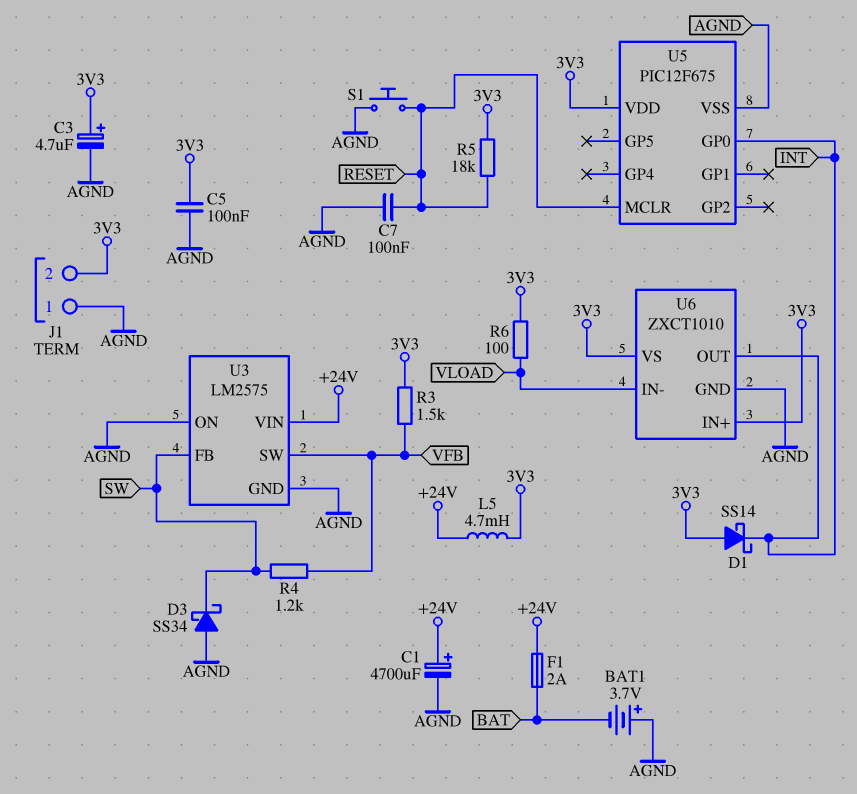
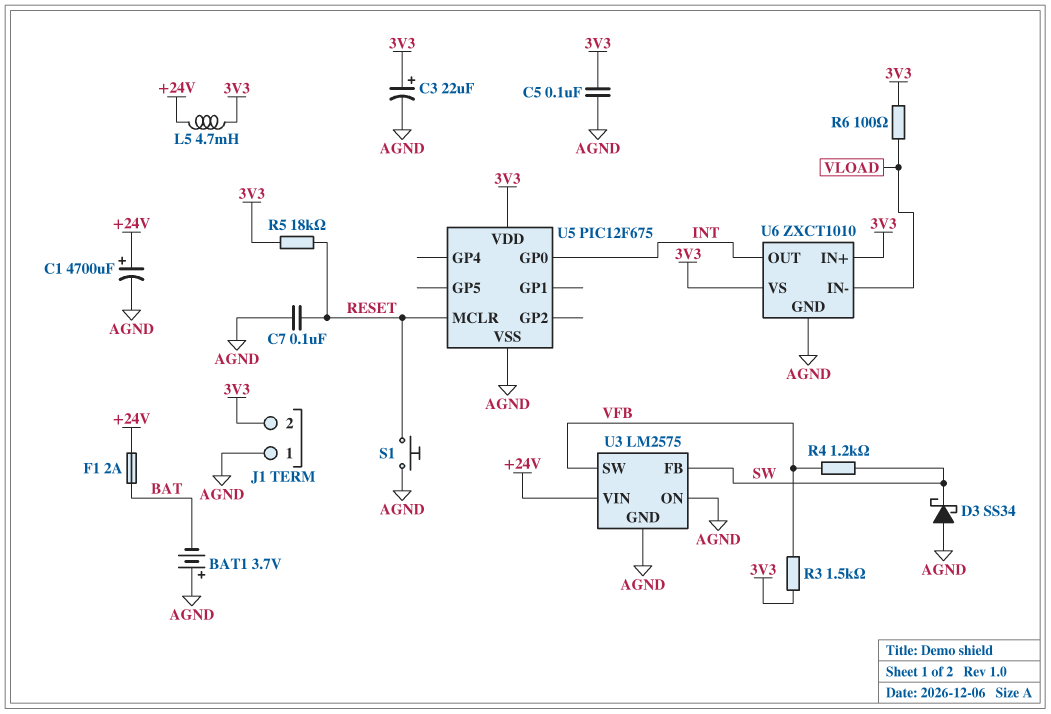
C3: 4.7uF (plus 3V3, minus AGND) -> 22uF (plus 3V3, minus AGND)
D1: schottky SS14 (A 3V3, K INT) -> none

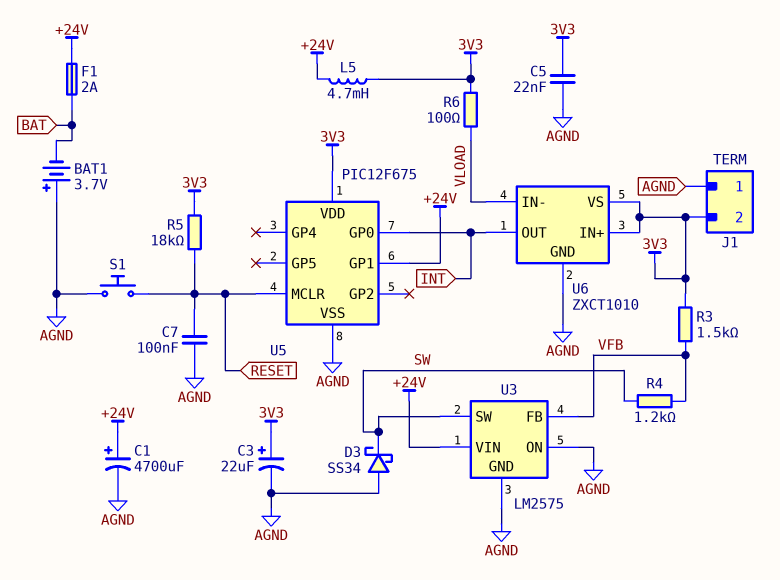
C5: 100nF (3V3, AGND) -> 22nF (3V3, AGND)
U3 pin FB: SW -> VFB
U3 pin SW: VFB -> SW
U5 pin GP1: none -> +24V

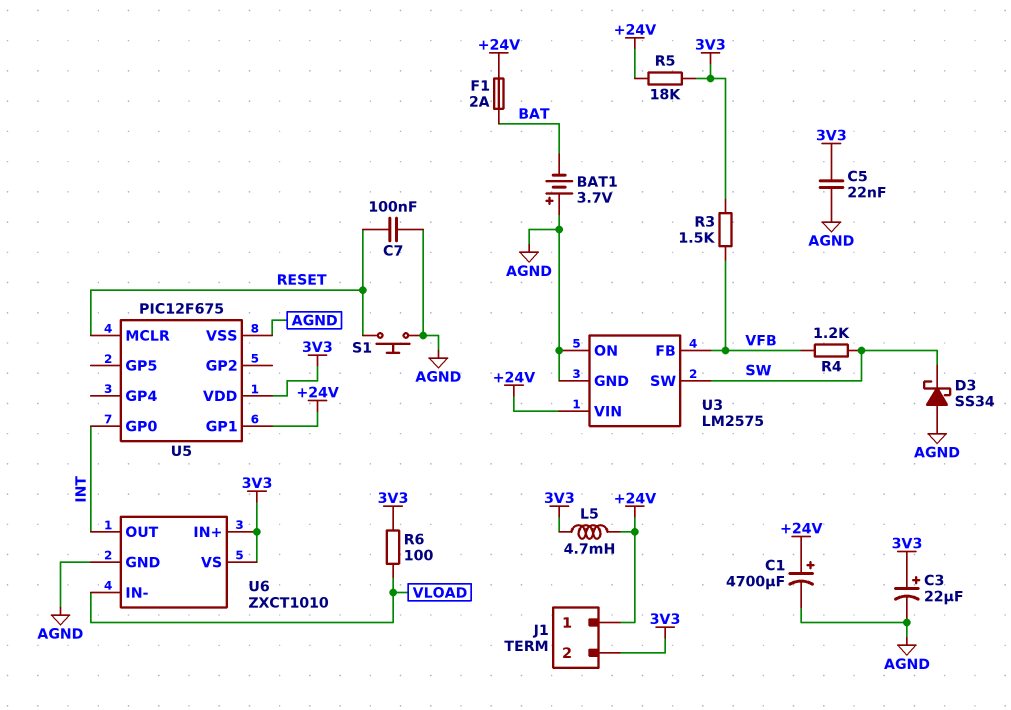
J1 pin 1: AGND -> +24V
R5: 18k (3V3, RESET) -> 18k (+24V, 3V3)

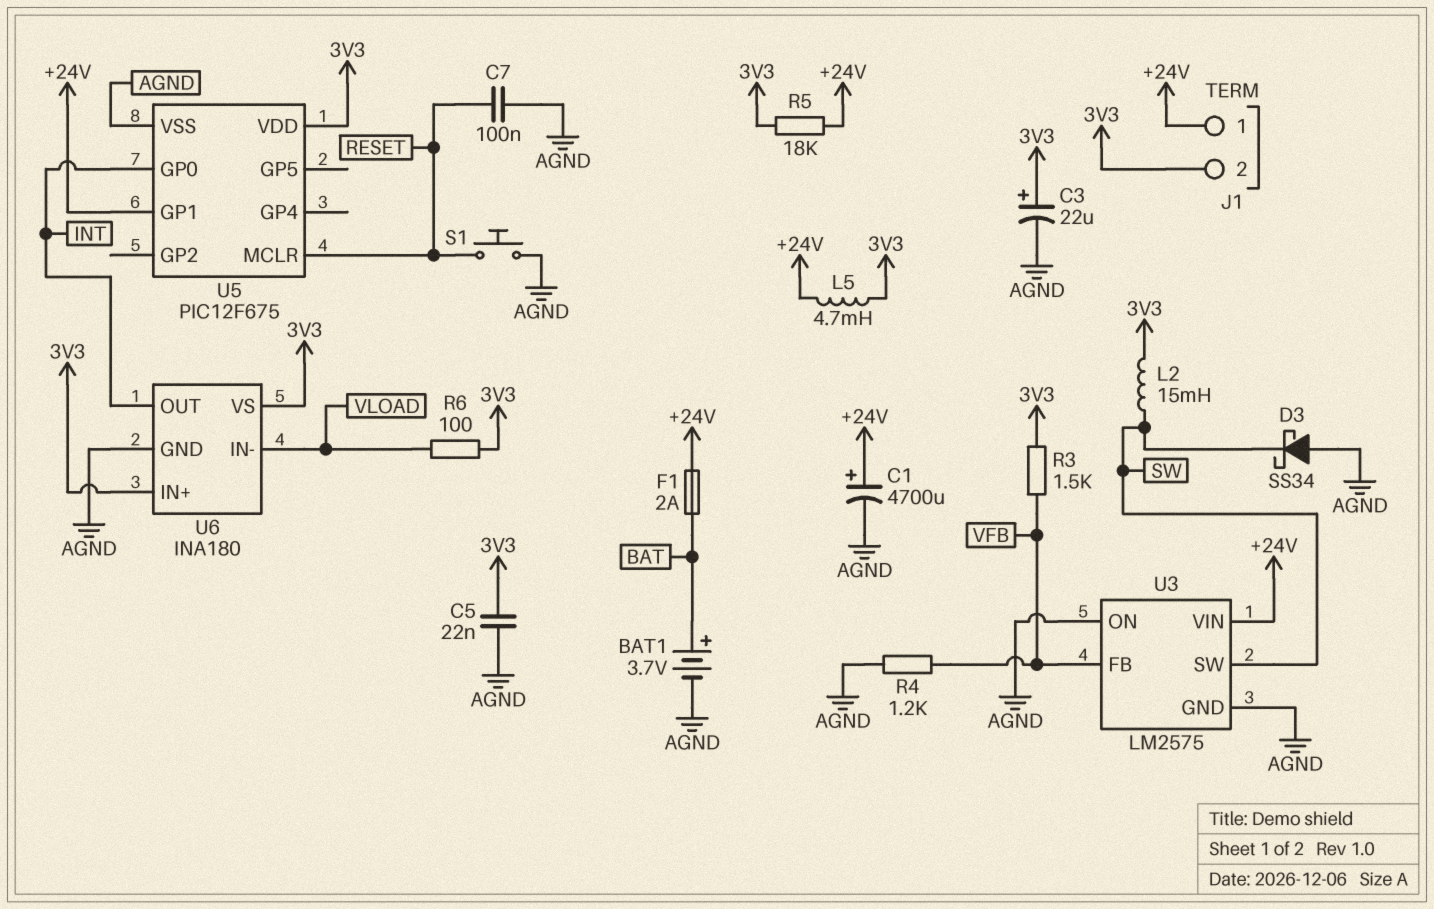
BAT1: 3.7V (plus AGND, minus BAT) -> 3.7V (plus BAT, minus AGND)
L2: none -> 15mH (3V3, SW)
R4: 1.2k (SW, VFB) -> 1.2k (AGND, VFB)
U6: ZXCT1010 -> INA180

